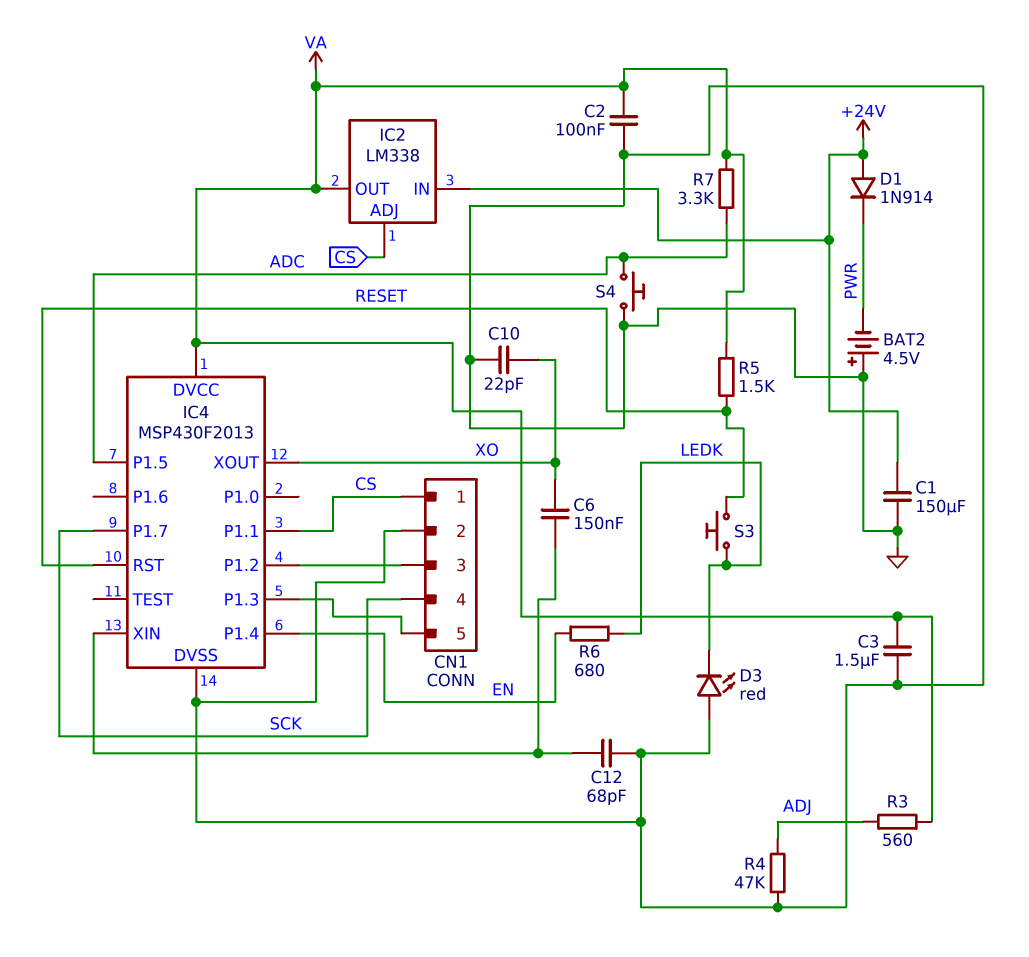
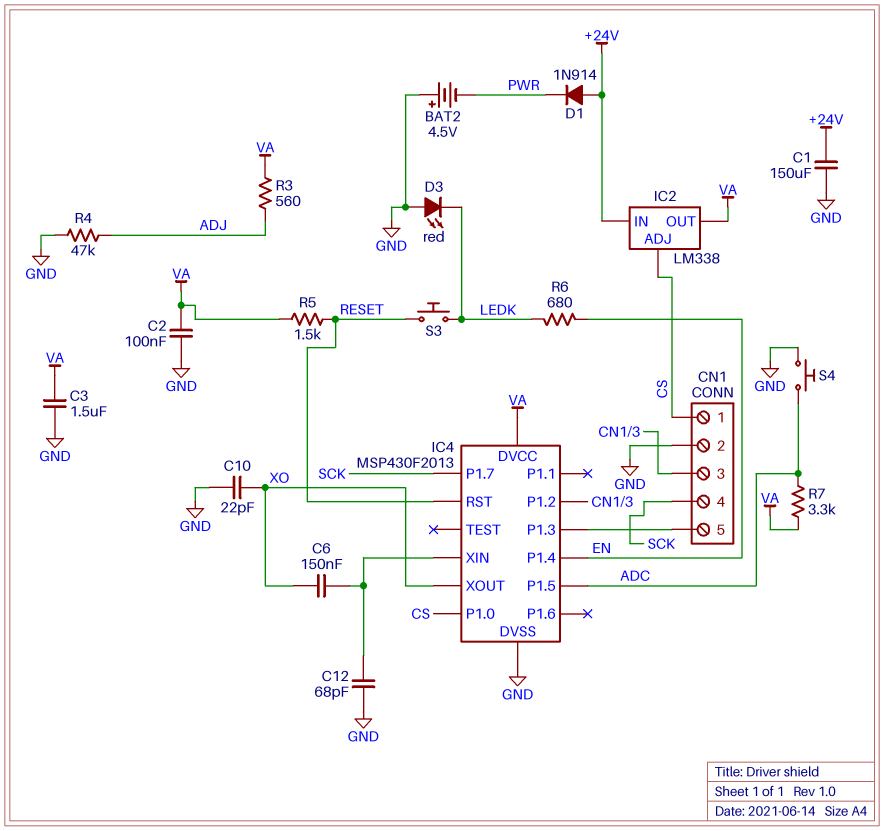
IC4 pin P1.0: none -> CS
IC4 pin P1.1: CS -> none

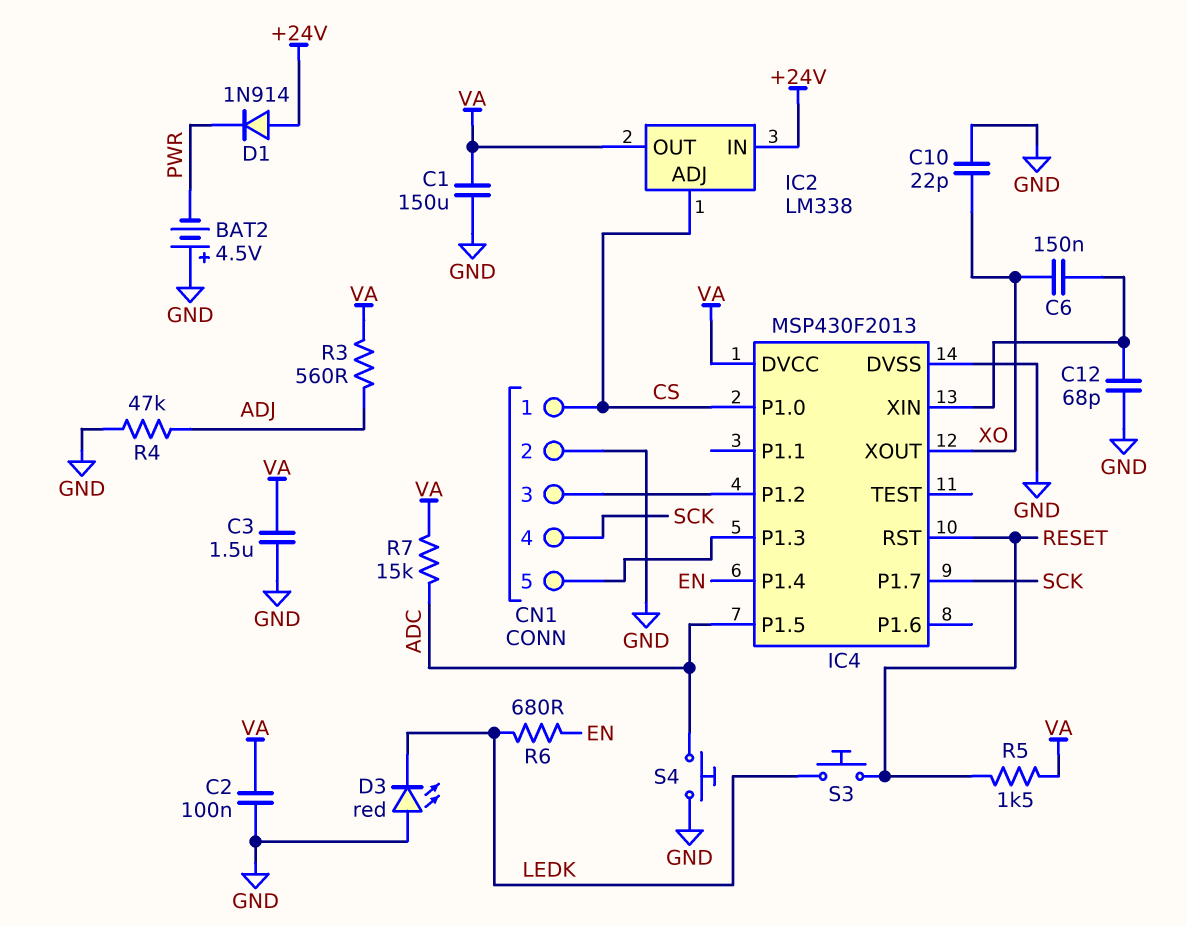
C1: 150uF (+24V, GND) -> 150uF (GND, VA)
R7: 3.3k (ADC, VA) -> 15k (ADC, VA)

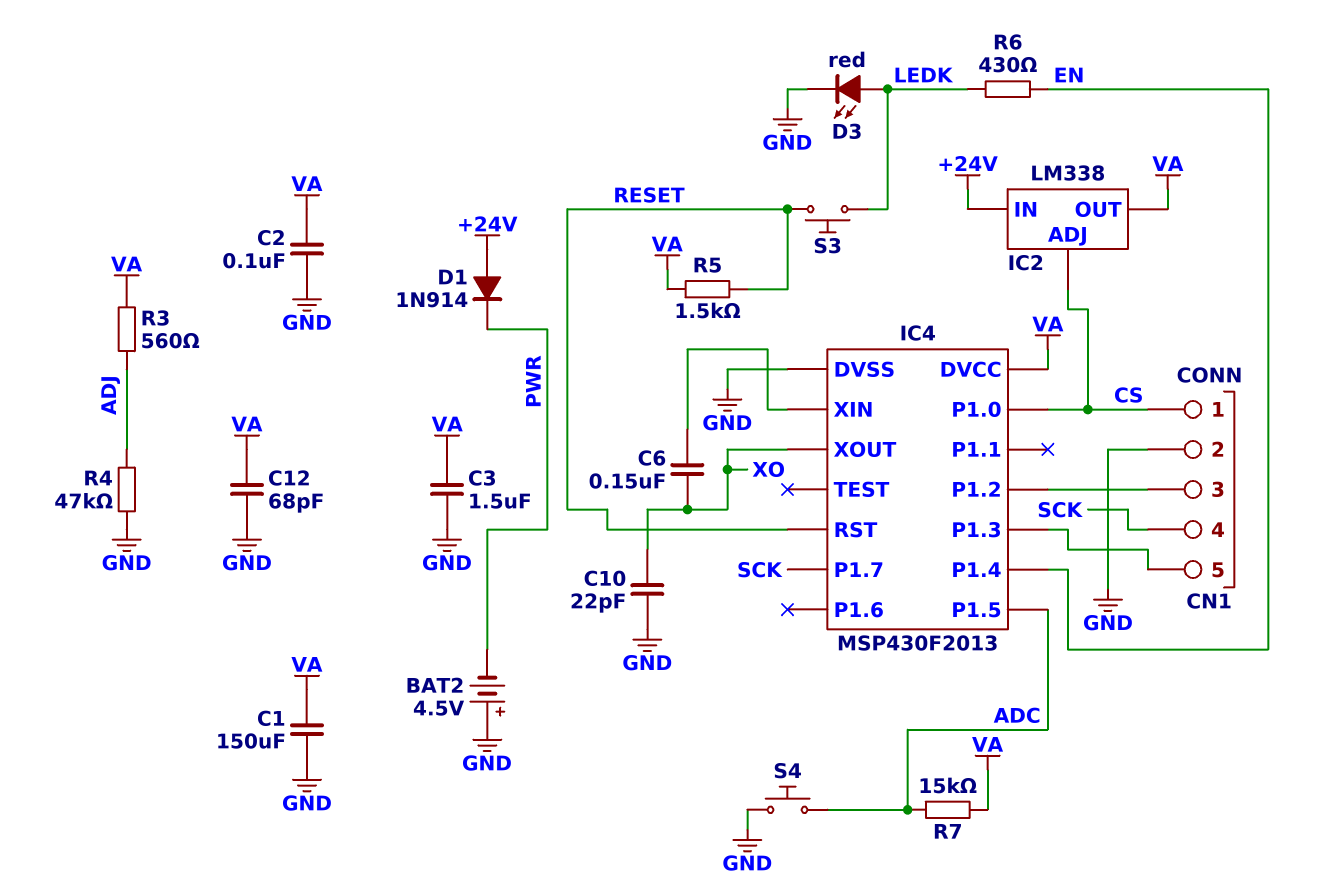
C12: 68pF (GND, IC4/XIN) -> 68pF (GND, VA)
D3: LED red (A GND, K LEDK) -> LED red (A LEDK, K GND)
R6: 680 (EN, LEDK) -> 430 (EN, LEDK)

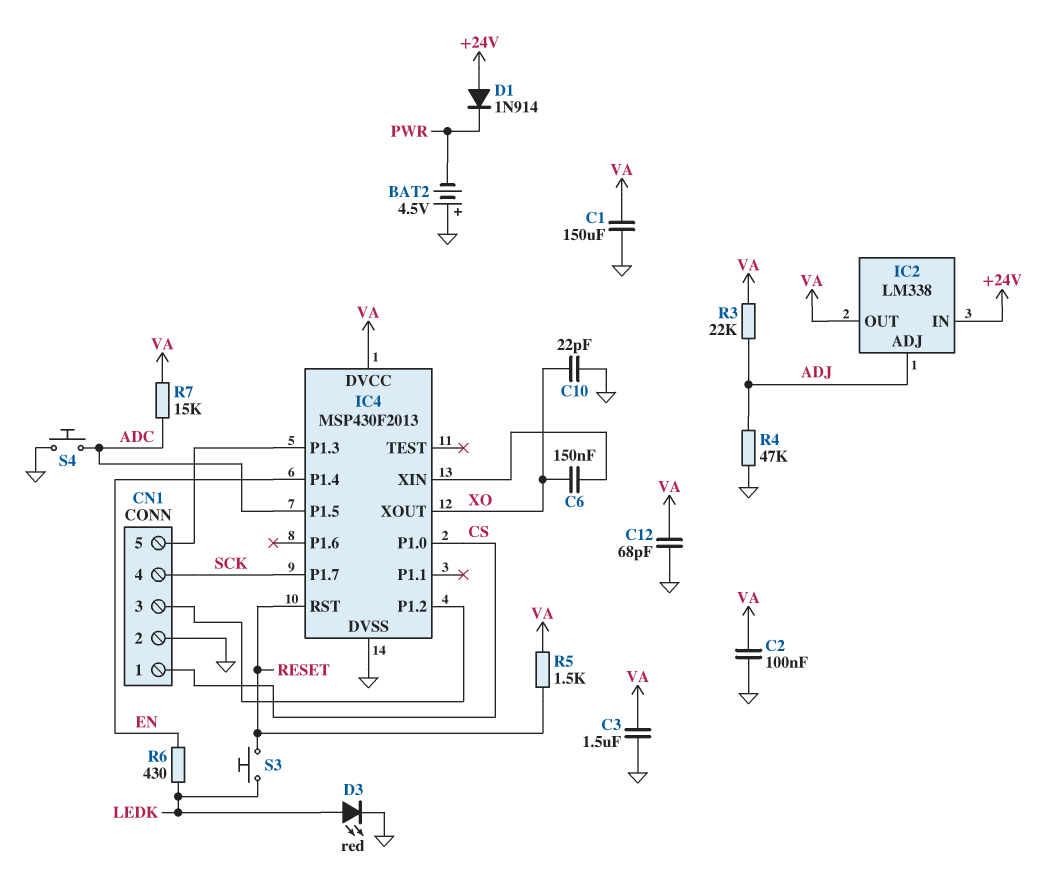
IC2 pin ADJ: CS -> ADJ
R3: 560 (ADJ, VA) -> 22k (ADJ, VA)

